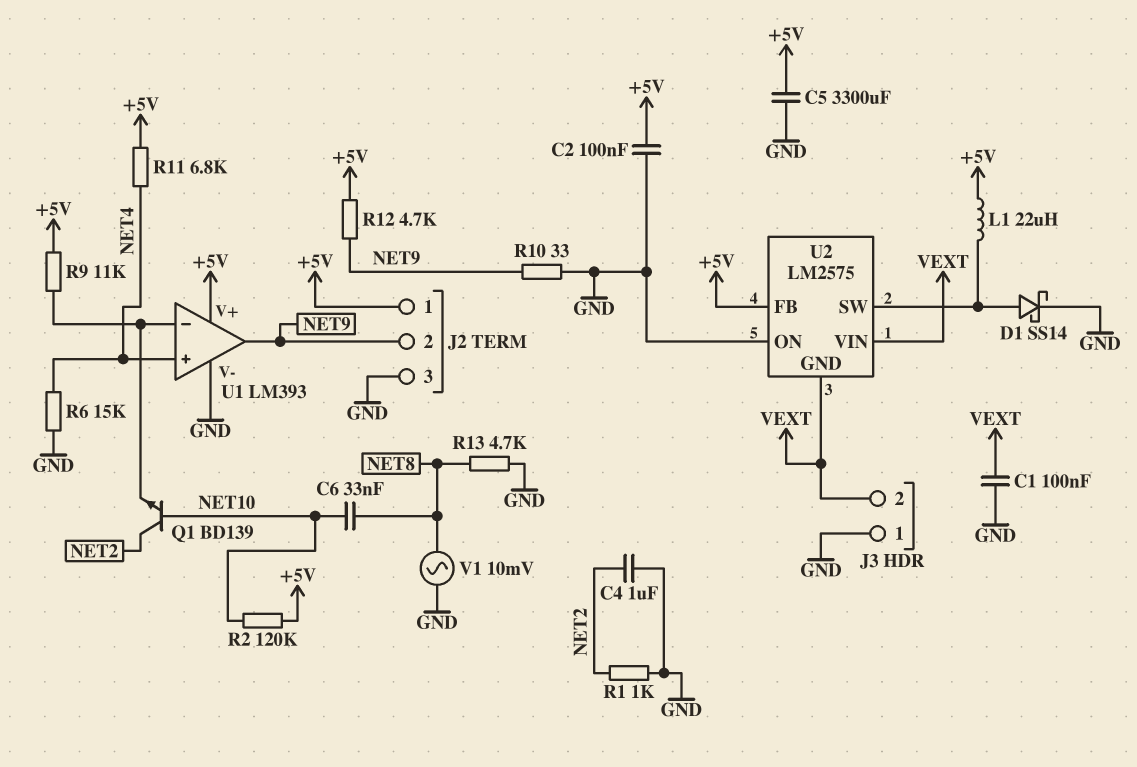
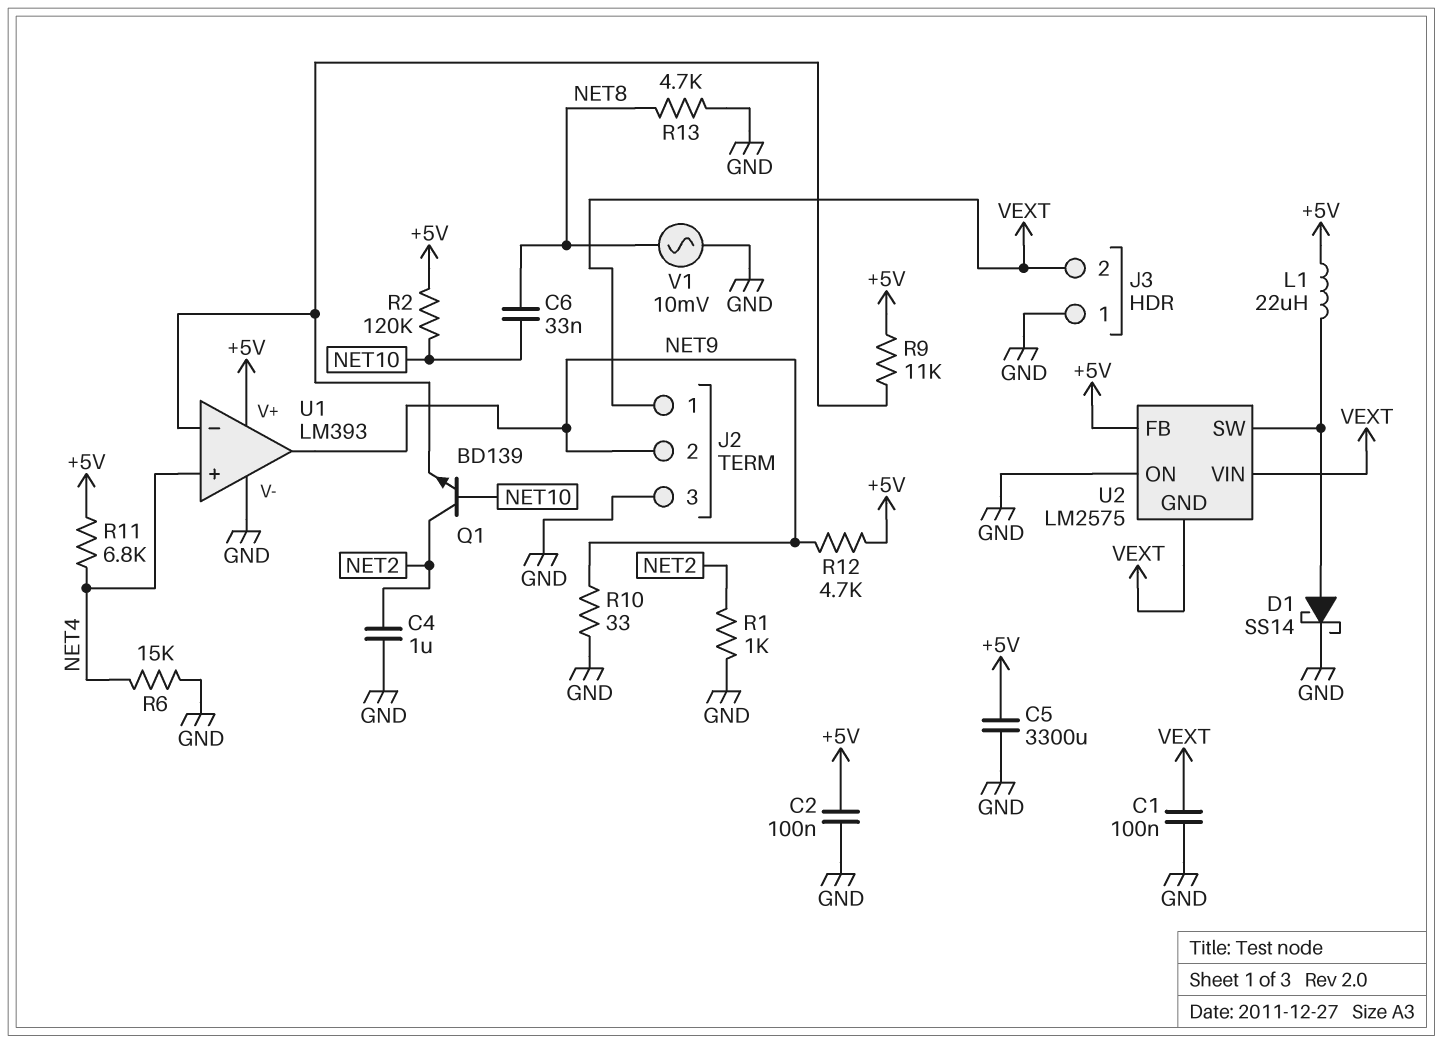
J2 pin 1: +5V -> VEXT

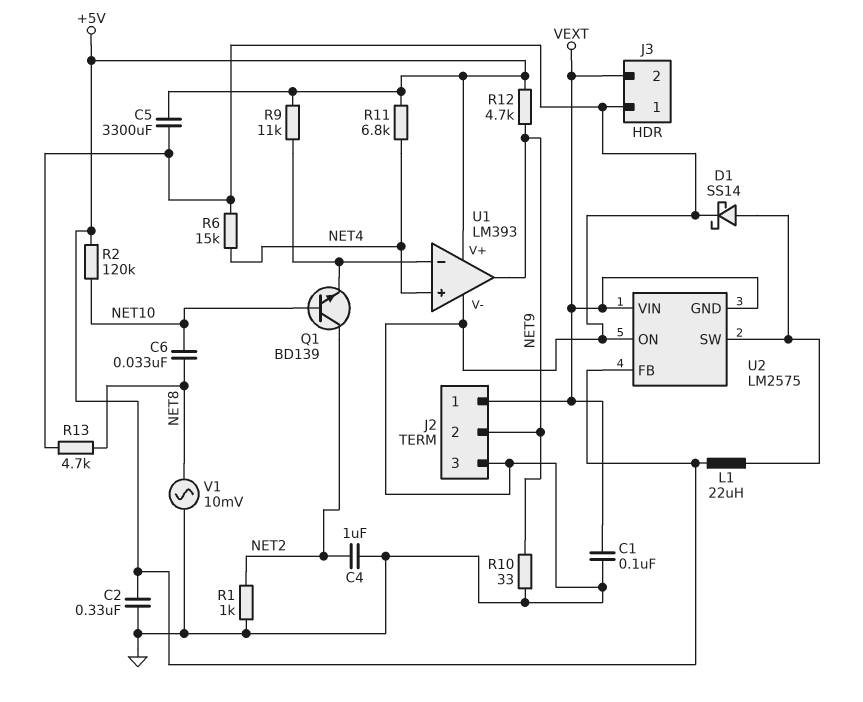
C2: 100nF (+5V, GND) -> 330nF (+5V, GND)

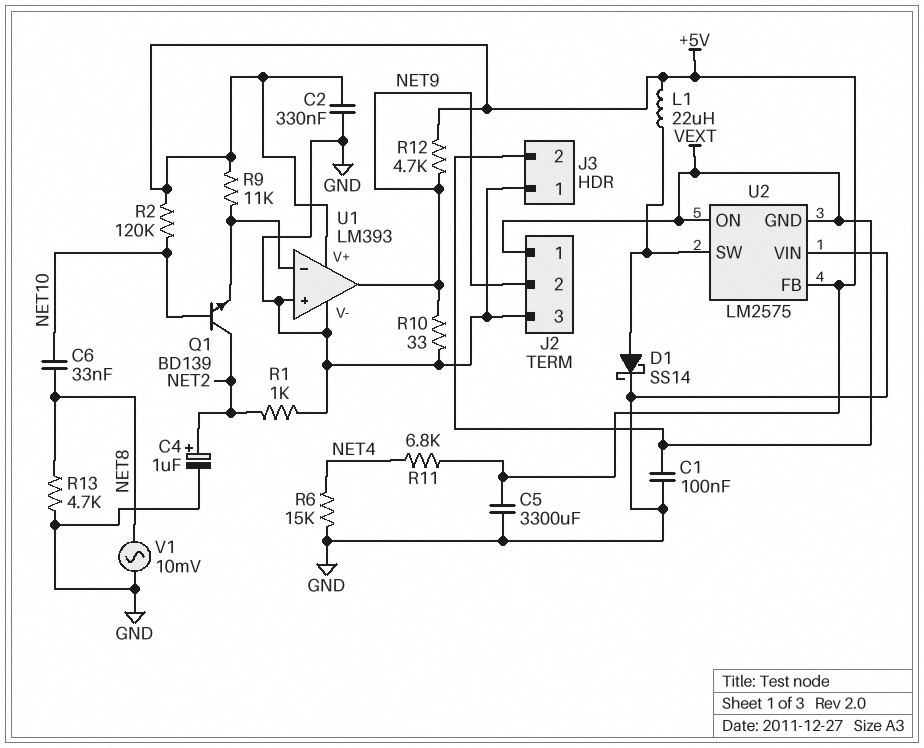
C4: 1uF (GND, NET2) -> 1uF (plus NET2, minus GND)
U1 pin in+: NET4 -> GND
U2 pin ON: GND -> VEXT
U2 pin VIN: VEXT -> GND

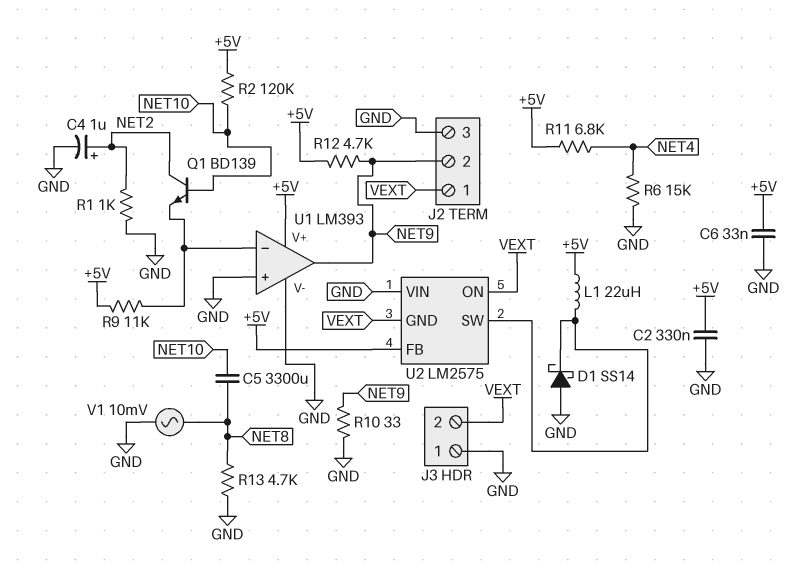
C1: 100nF (GND, VEXT) -> none
C5: 3300uF (+5V, GND) -> 3300uF (NET8, NET10)
C6: 33nF (NET8, NET10) -> 33nF (+5V, GND)
D1: schottky SS14 (A U2/SW, K GND) -> schottky SS14 (A GND, K U2/SW)

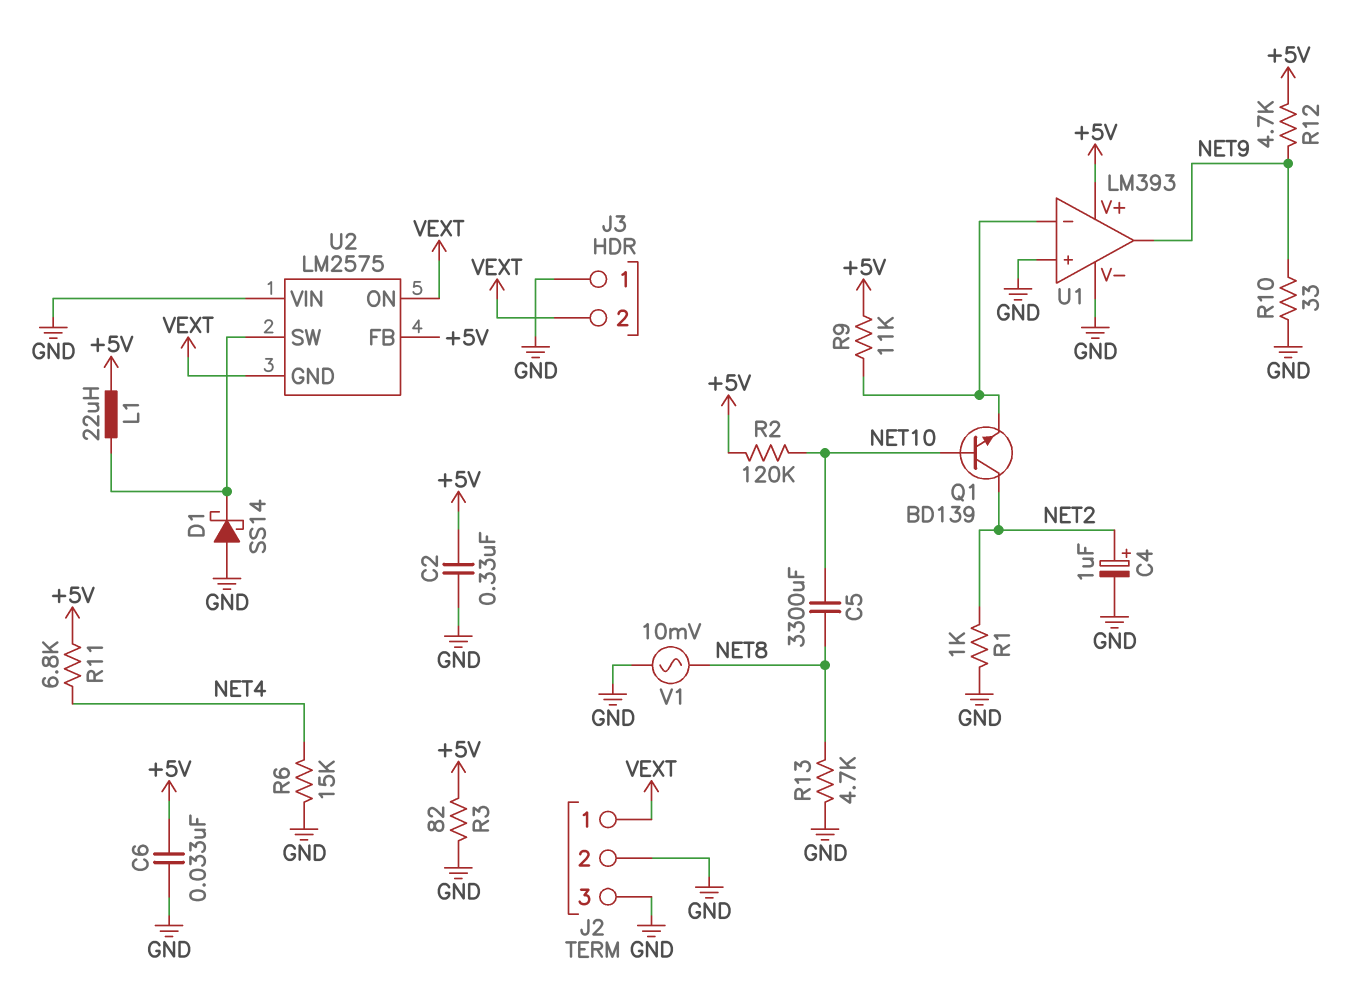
J2 pin 2: NET9 -> GND
R3: none -> 82 (+5V, GND)

